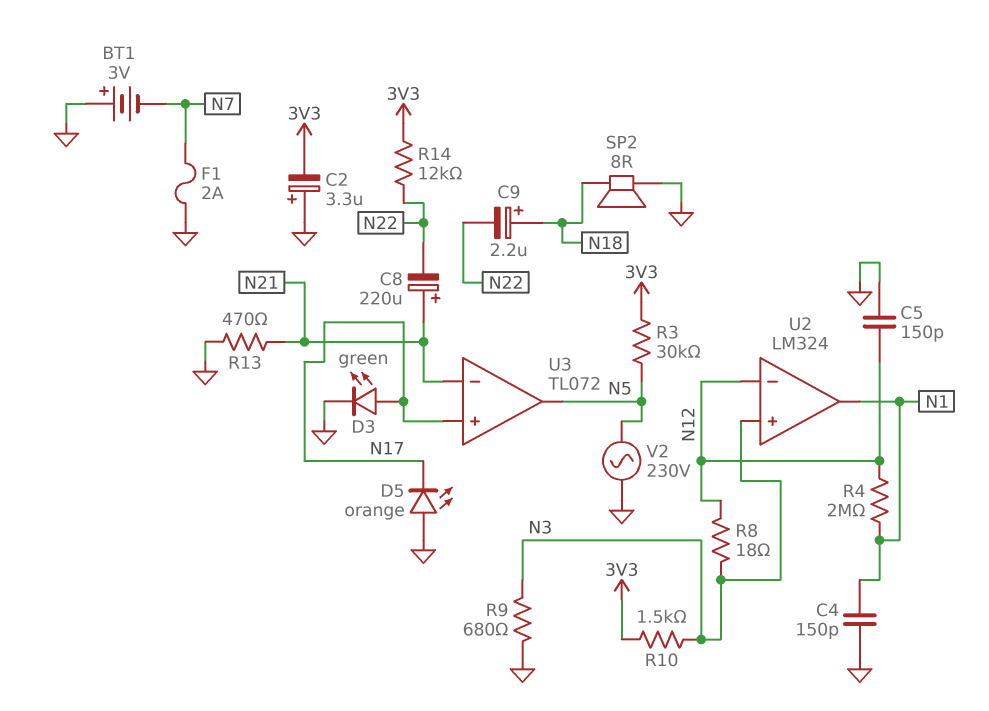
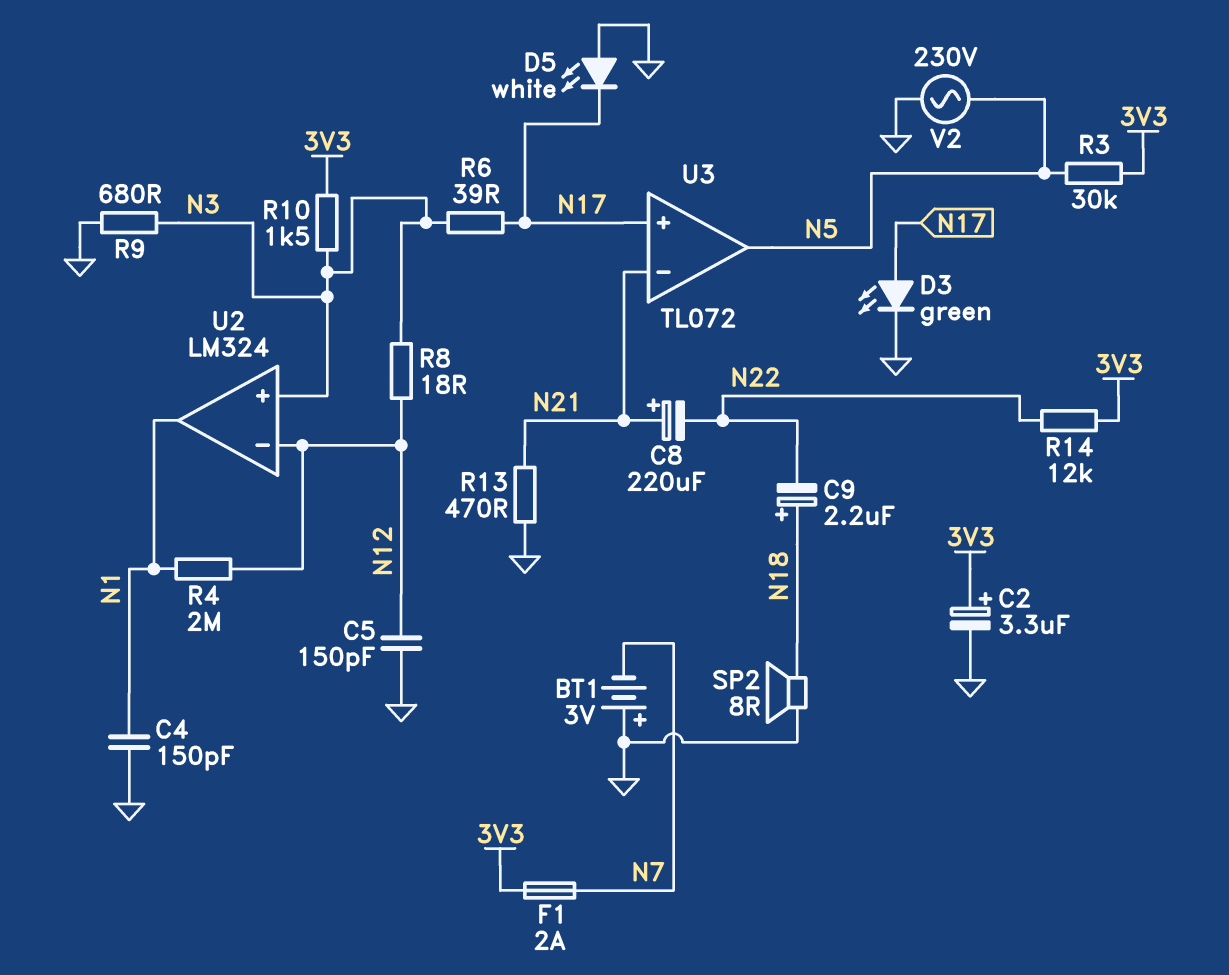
C2: 3.3uF (plus GND, minus 3V3) -> 3.3uF (plus 3V3, minus GND)
D5: LED orange (A GND, K N17) -> LED white (A GND, K N17)
F1: 2A (GND, N7) -> 2A (3V3, N7)
R6: none -> 39 (N3, N17)

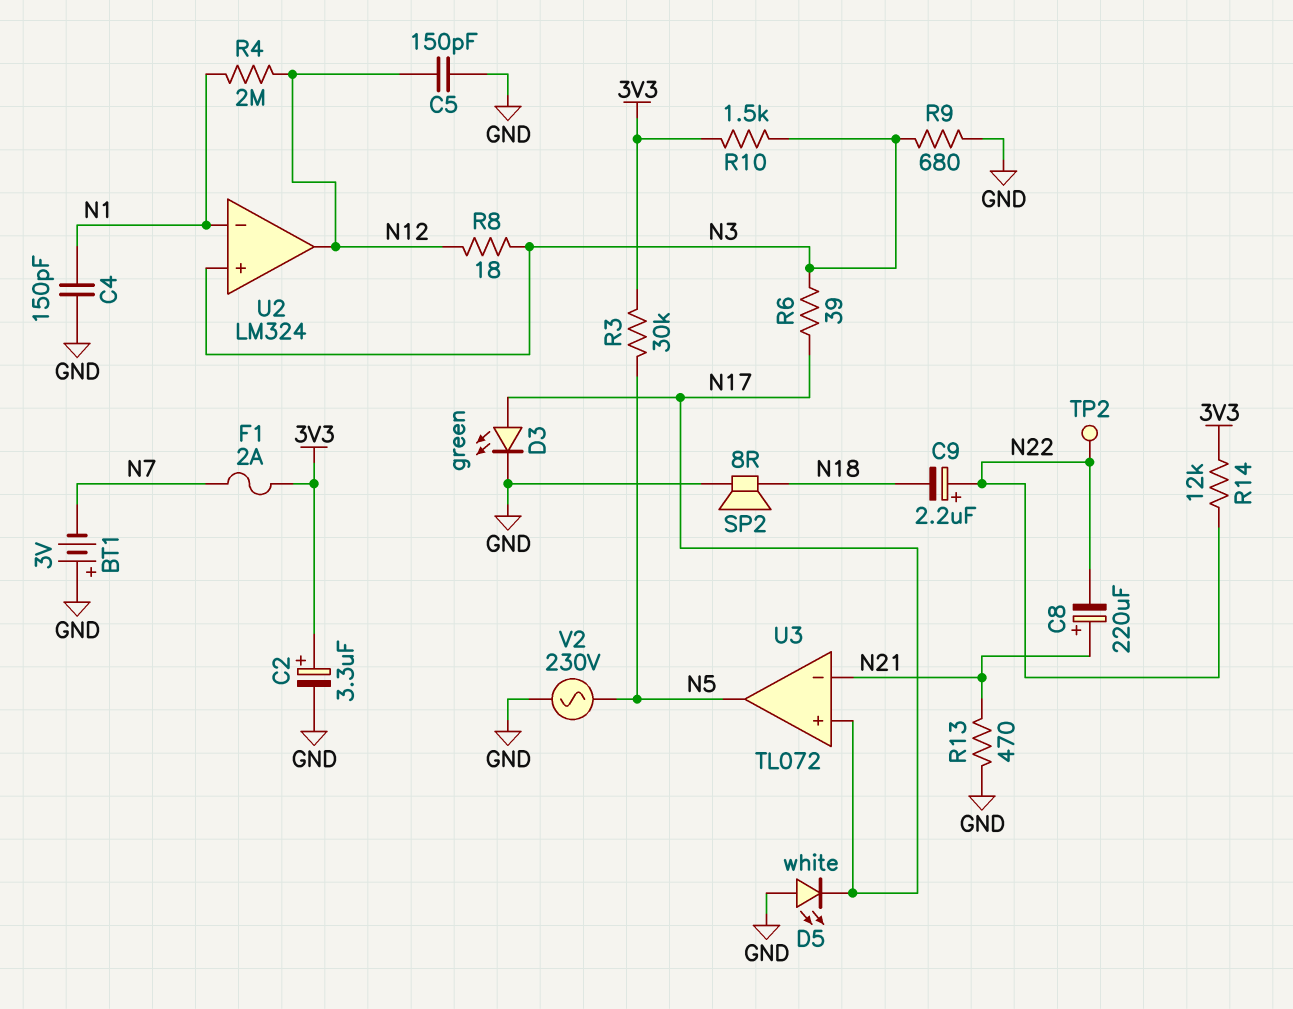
C9: 2.2uF (plus N18, minus N22) -> 2.2uF (plus N22, minus N18)
TP2: none -> test point (N22)
U2 pin in-: N12 -> N1
U2 pin out: N1 -> N12

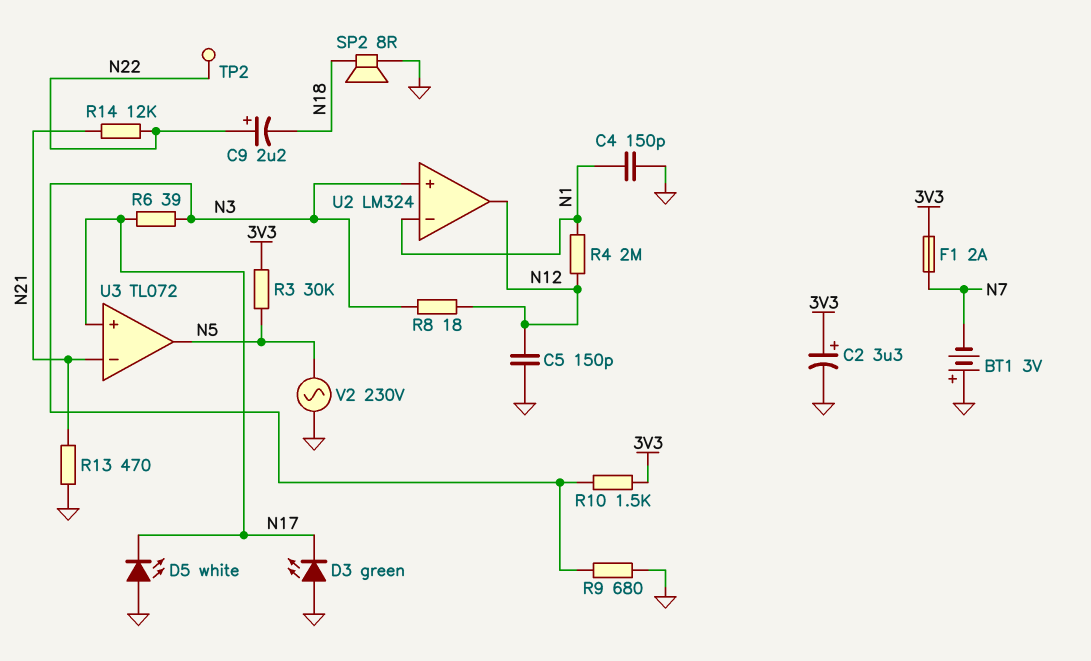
C8: 220uF (plus N21, minus N22) -> none
D3: LED green (A N17, K GND) -> LED green (A GND, K N17)
R14: 12k (3V3, N22) -> 12k (N21, N22)

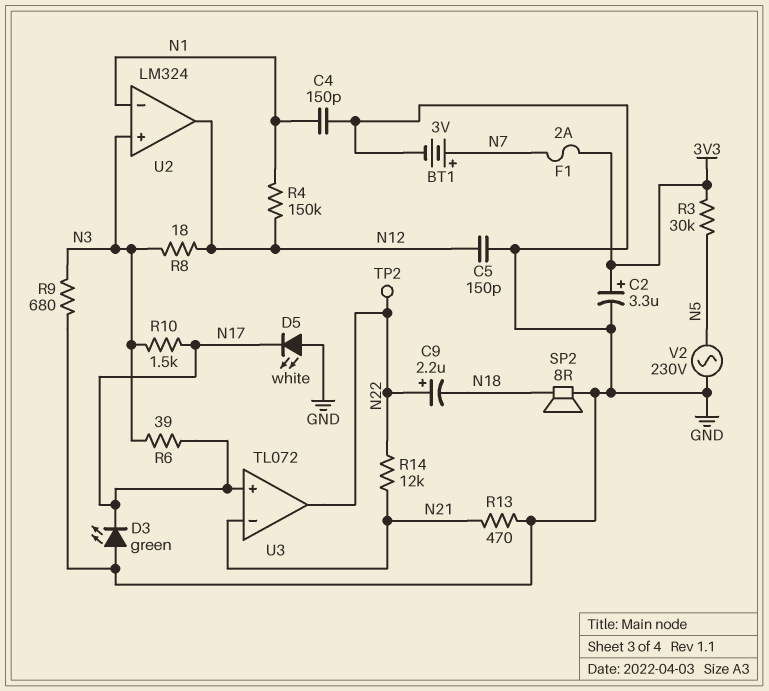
BT1: 3V (plus GND, minus N7) -> 3V (plus N7, minus GND)
R4: 2M (N1, N12) -> 150k (N1, N12)
R10: 1.5k (3V3, N3) -> 1.5k (N3, N17)
U3 pin out: N5 -> N22

